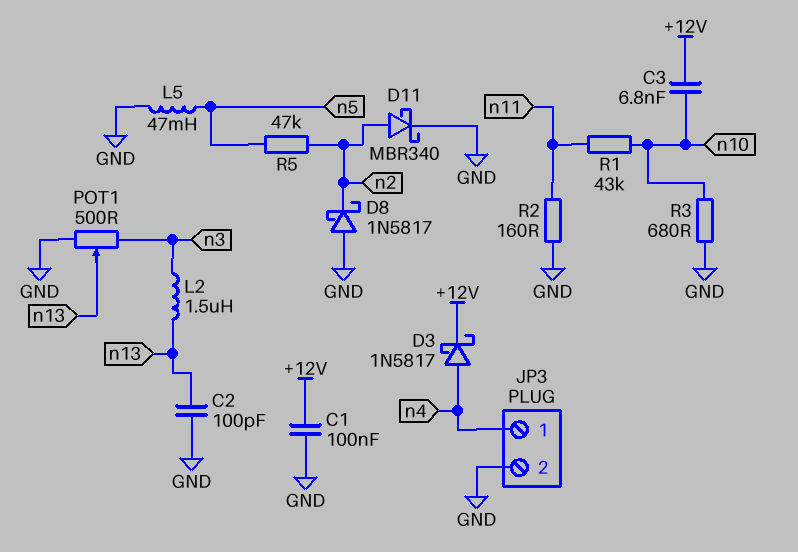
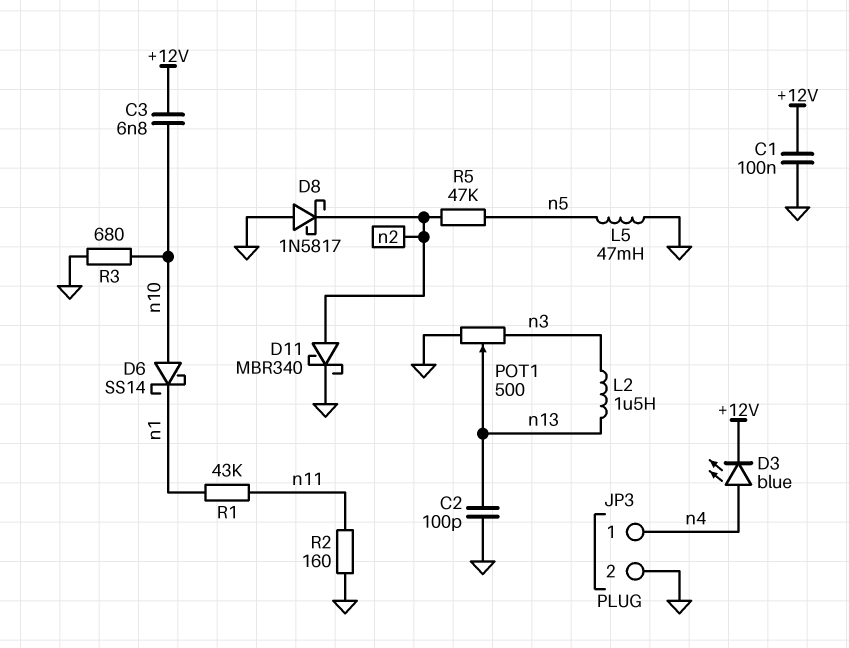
D3: schottky 1N5817 (A n4, K +12V) -> LED blue (A n4, K +12V)
D6: none -> schottky SS14 (A n10, K n1)
R1: 43k (n10, n11) -> 43k (n1, n11)

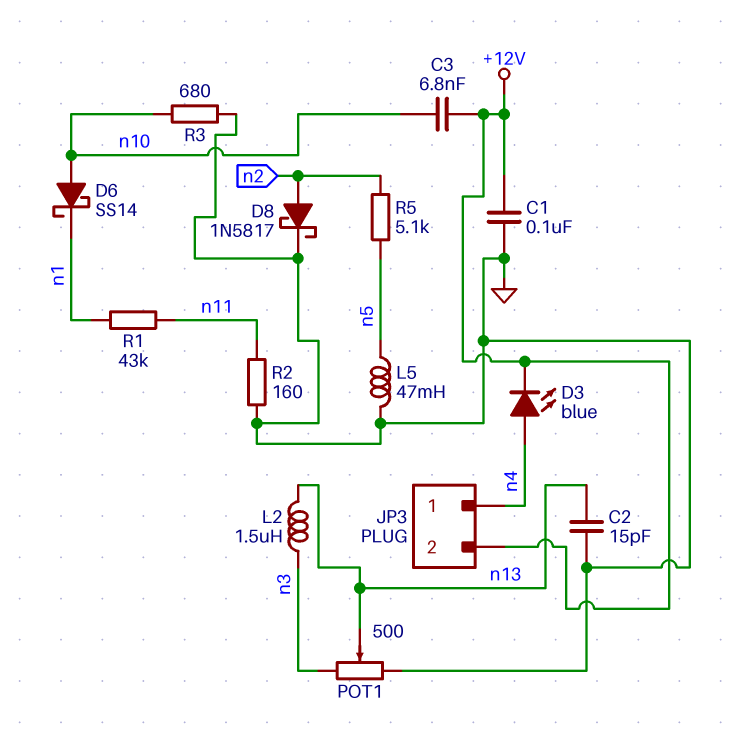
C2: 100pF (GND, n13) -> 15pF (GND, n13)
D8: schottky 1N5817 (A GND, K n2) -> schottky 1N5817 (A n2, K GND)
D11: schottky MBR340 (A n2, K GND) -> none
JP3 pin 2: GND -> +12V
R5: 47k (n2, n5) -> 5.1k (n2, n5)

